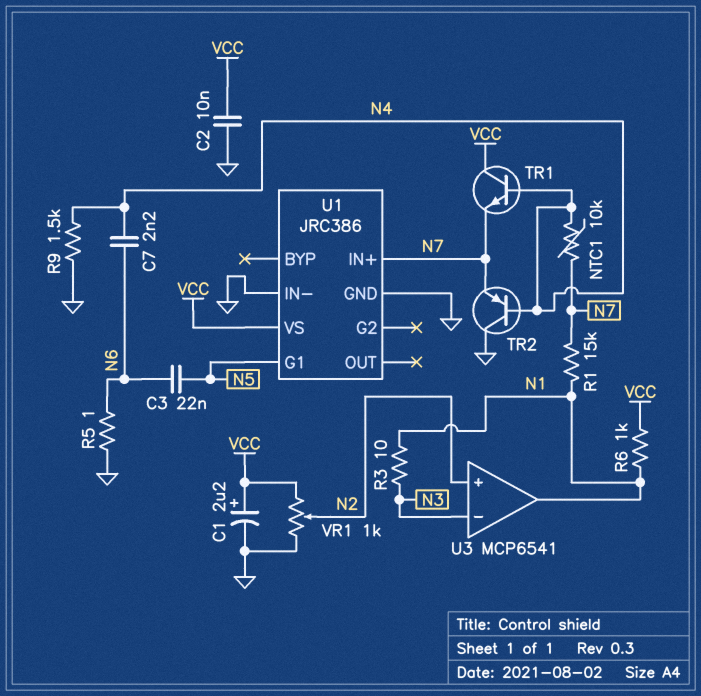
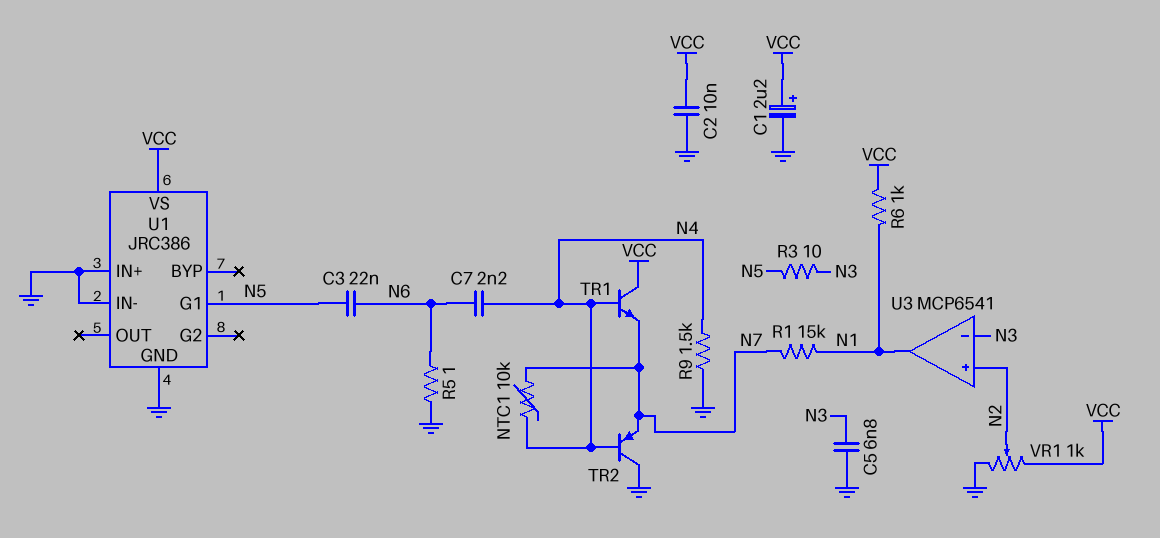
C5: none -> 6.8nF (GND, N3)
R3: 10 (N1, N3) -> 10 (N3, N5)
U1 pin IN+: N7 -> GND

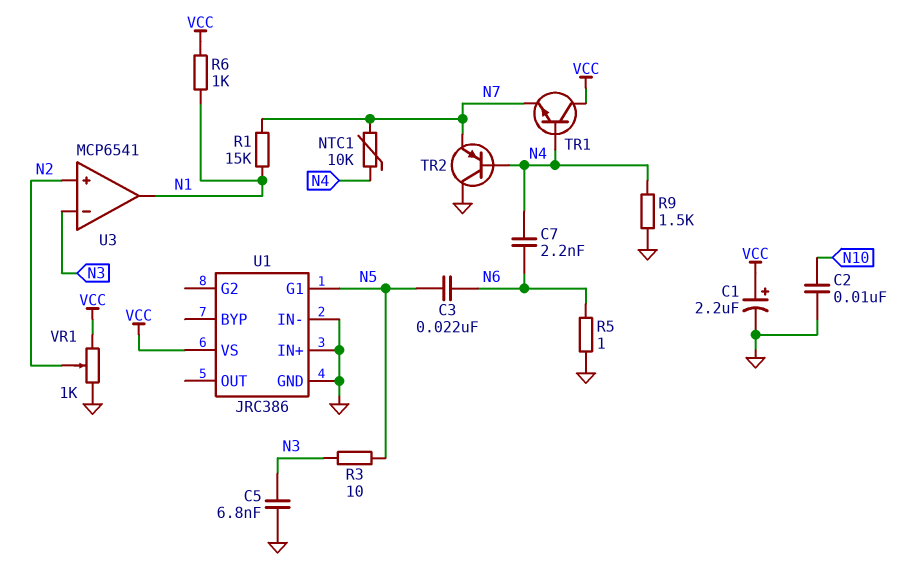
C2: 10nF (GND, VCC) -> 10nF (GND, N10)

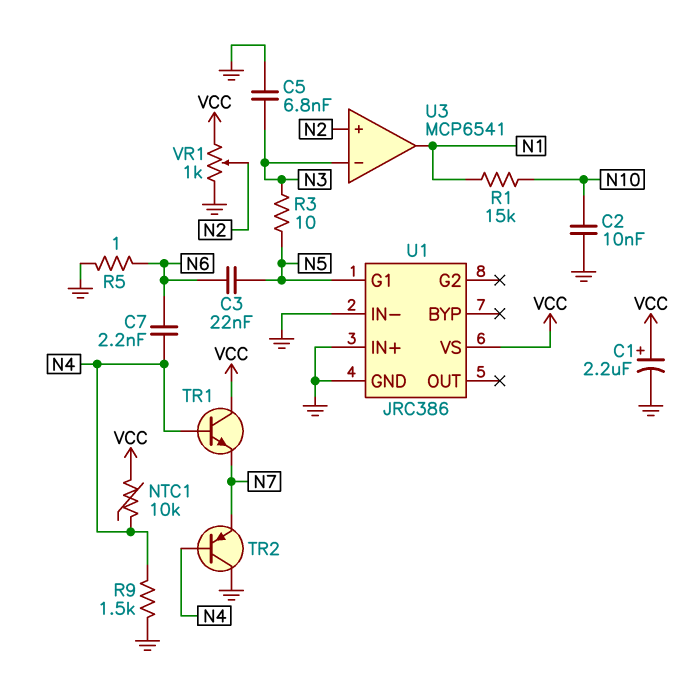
NTC1: 10k (N4, N7) -> 10k (N4, VCC)
R1: 15k (N1, N7) -> 15k (N1, N10)
R6: 1k (N1, VCC) -> none

